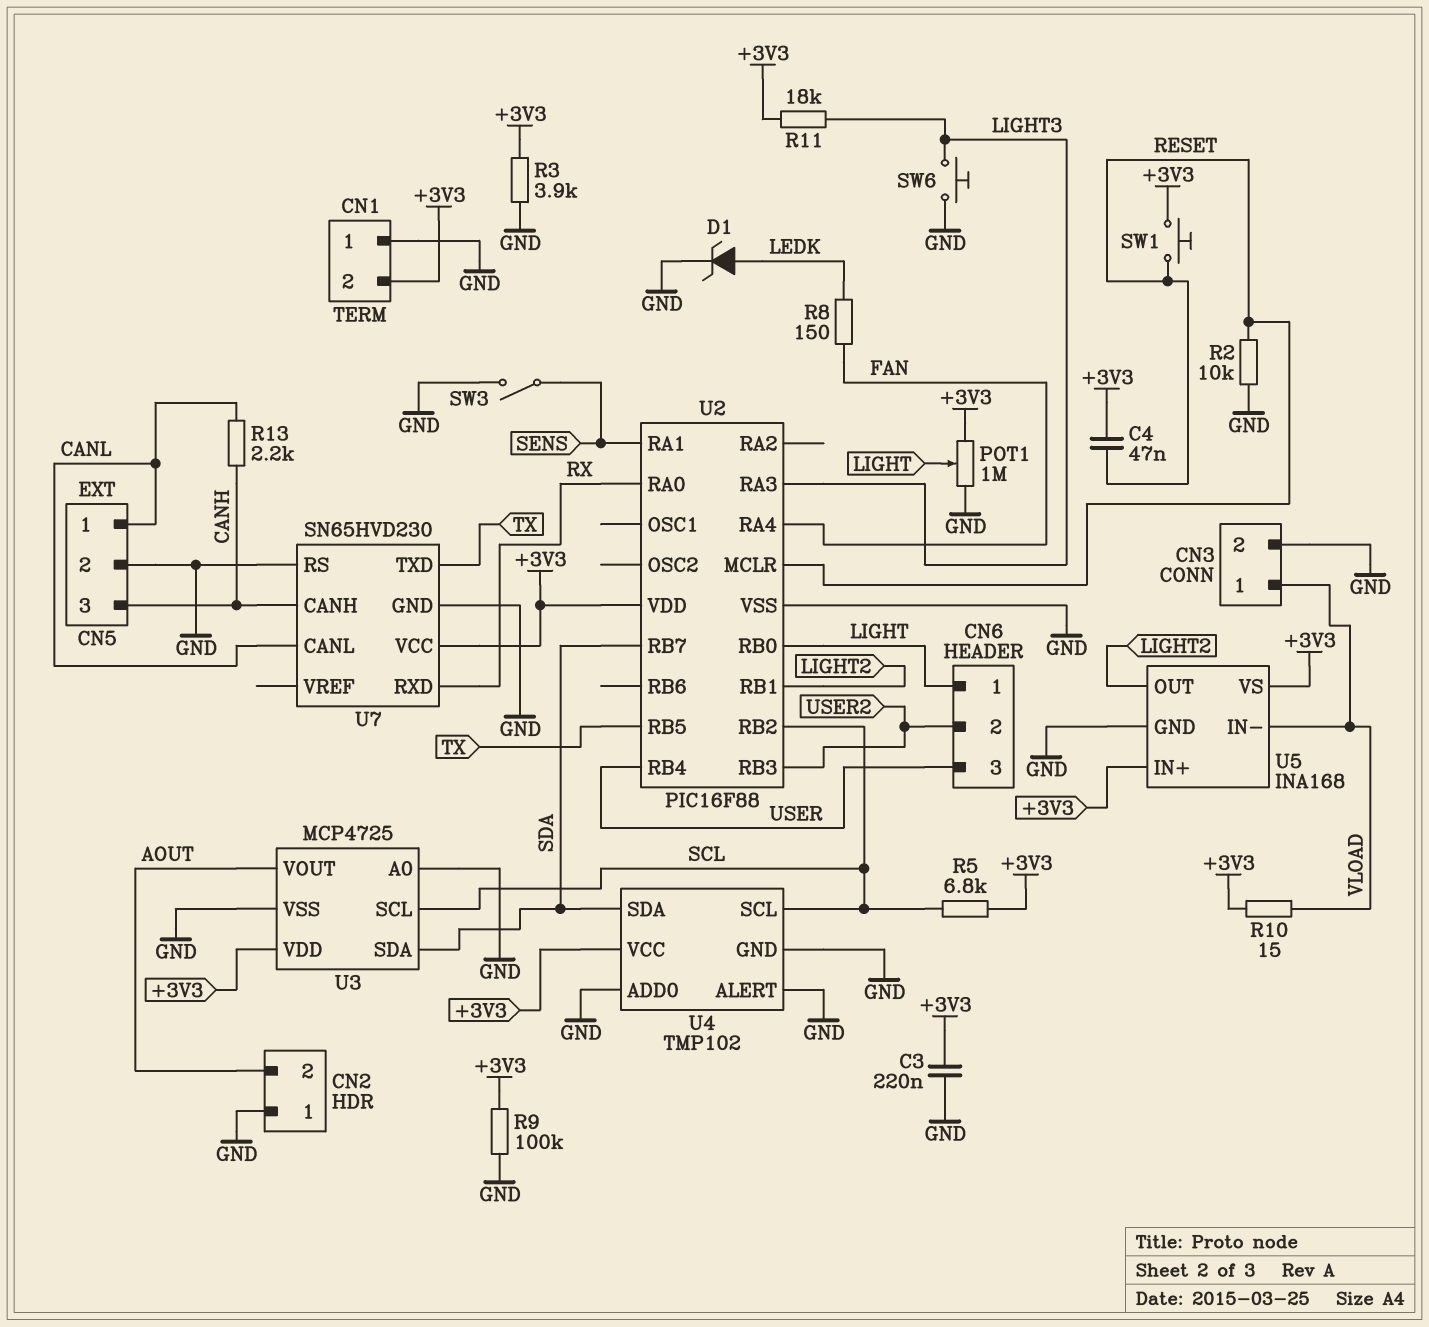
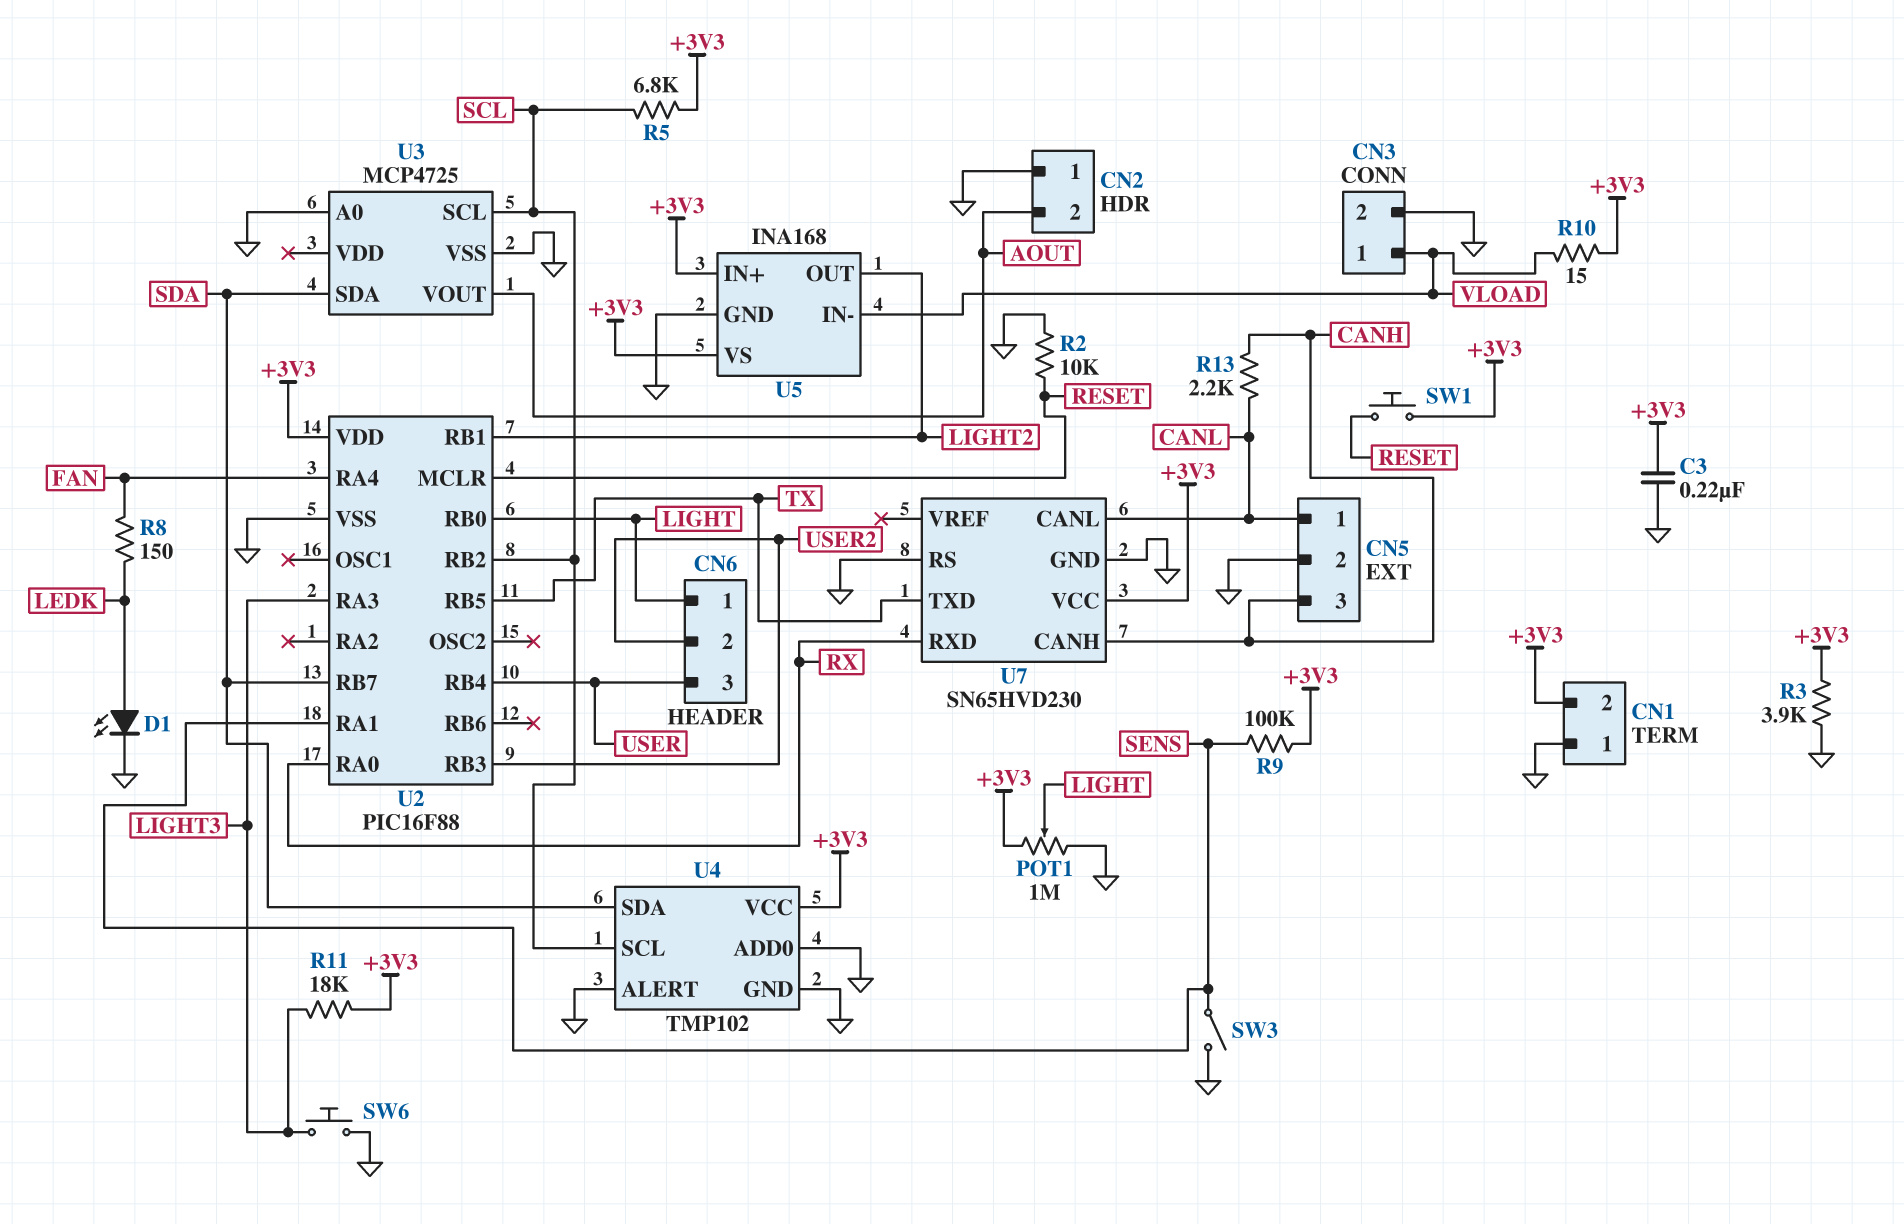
C4: 47nF (+3V3, RESET) -> none
D1: zener (A LEDK, K GND) -> LED (A LEDK, K GND)
R9: 100k (+3V3, GND) -> 100k (+3V3, SENS)
U3 pin VDD: +3V3 -> none

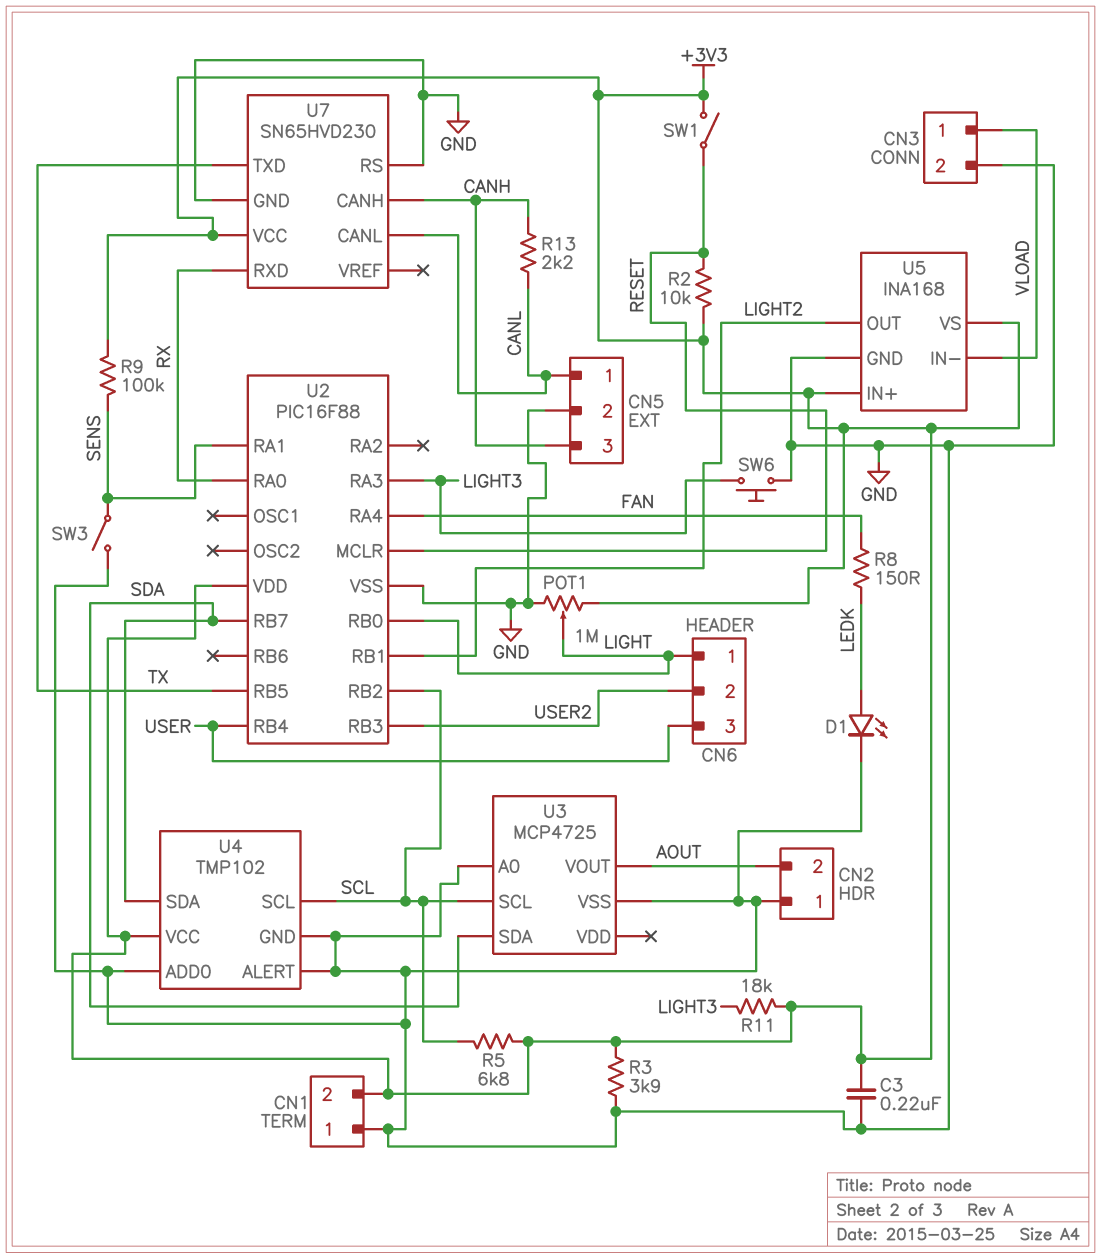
R2: 10k (GND, RESET) -> 10k (+3V3, RESET)
R10: 15 (+3V3, VLOAD) -> none
SW1: button (+3V3, RESET) -> switch (+3V3, RESET)

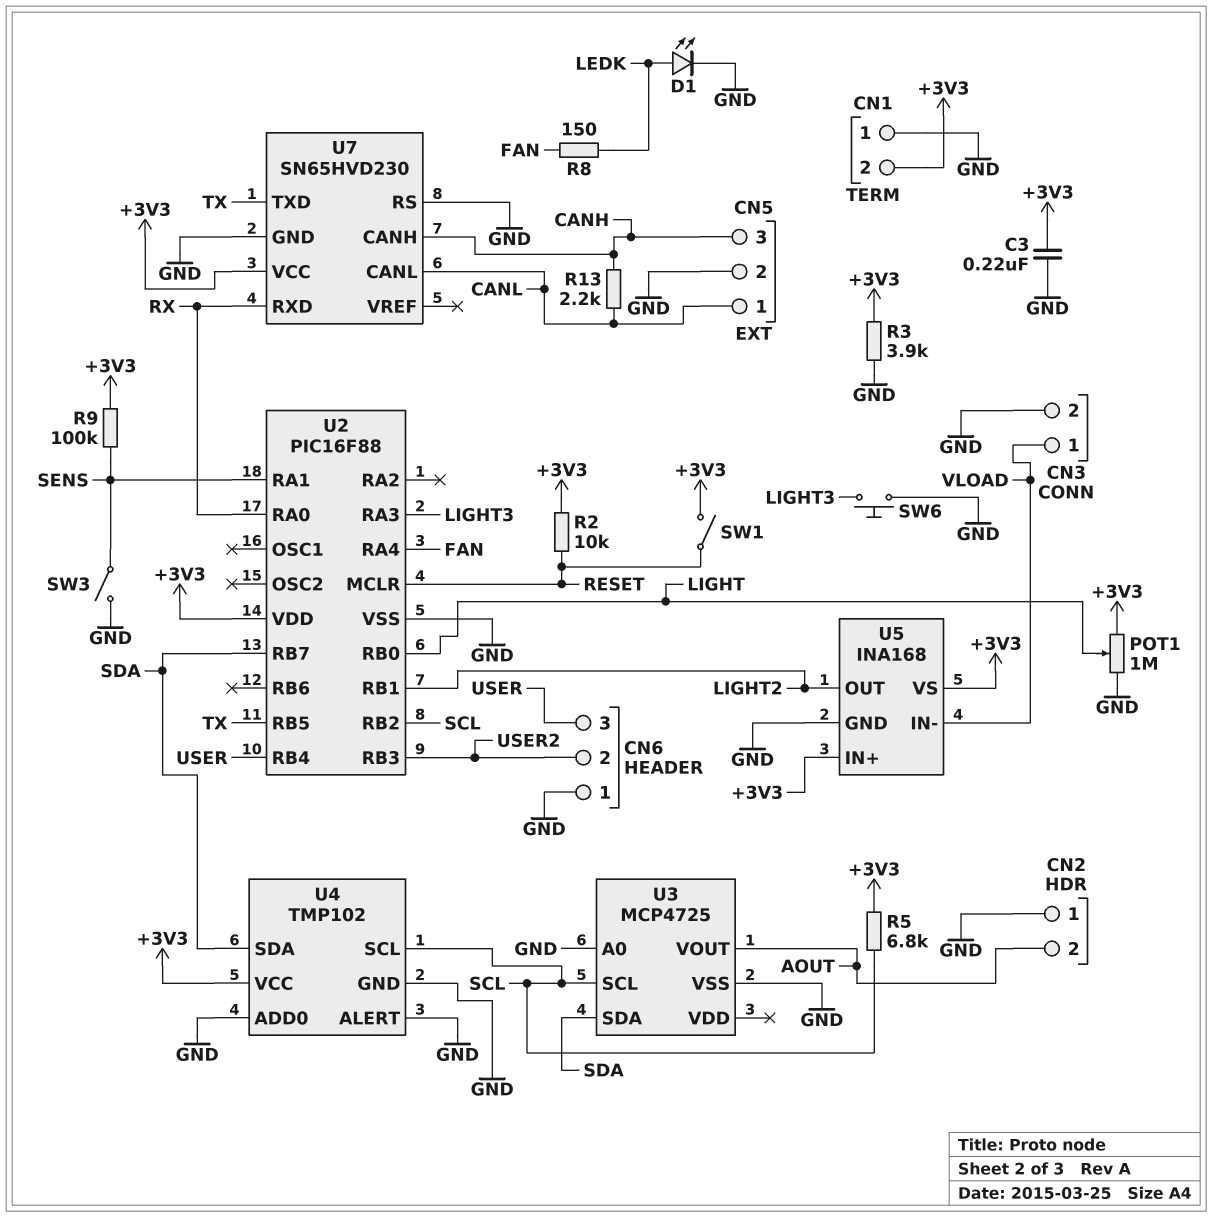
CN6 pin 1: LIGHT -> GND
R11: 18k (+3V3, LIGHT3) -> none

